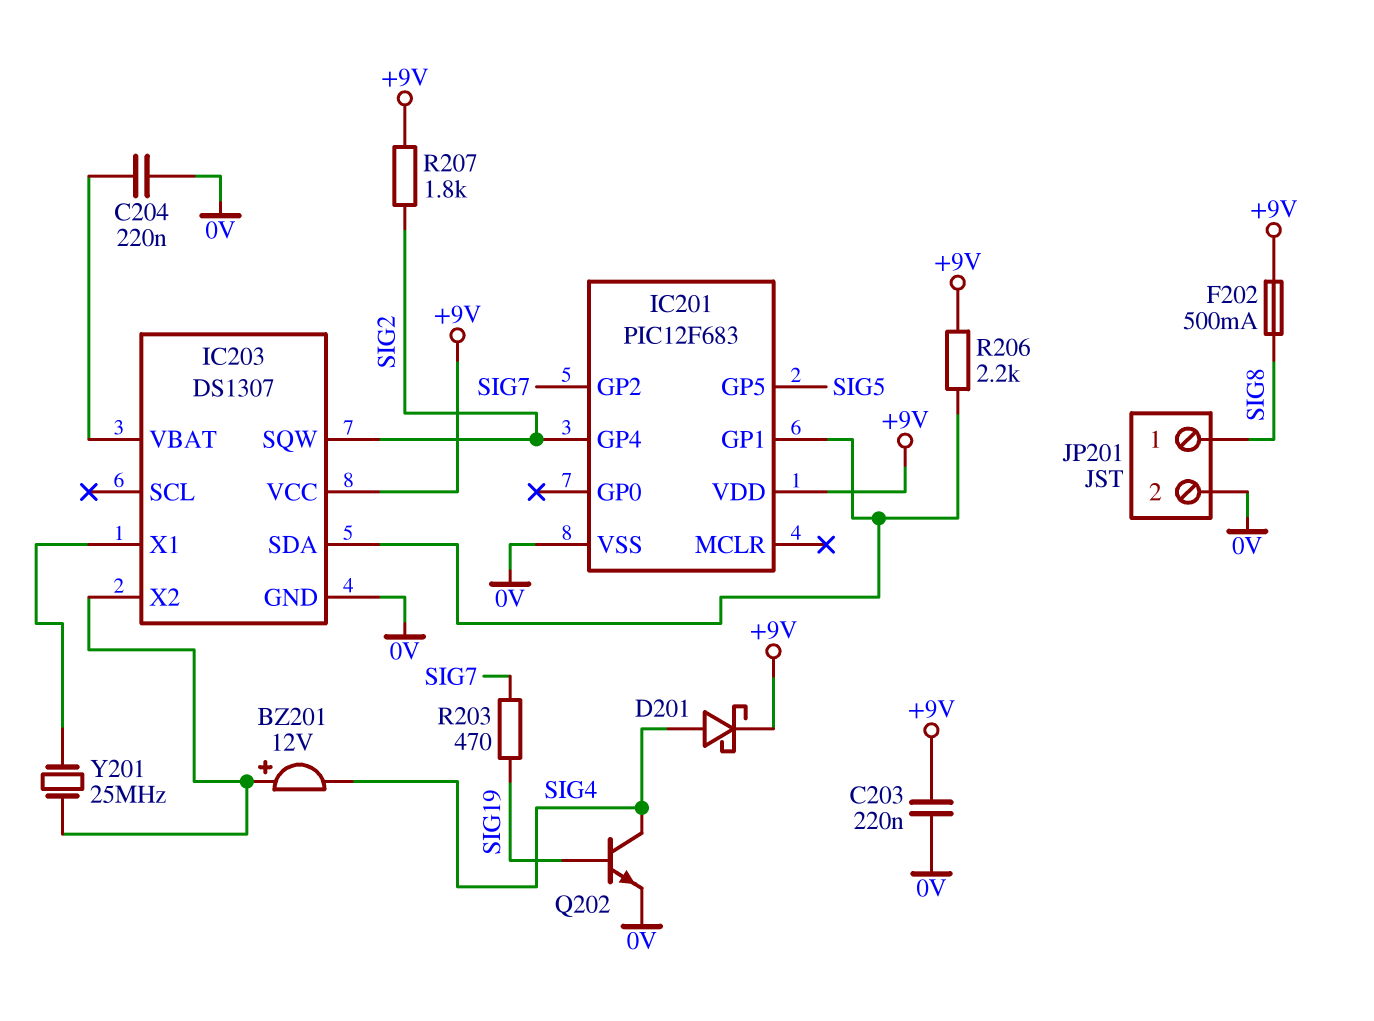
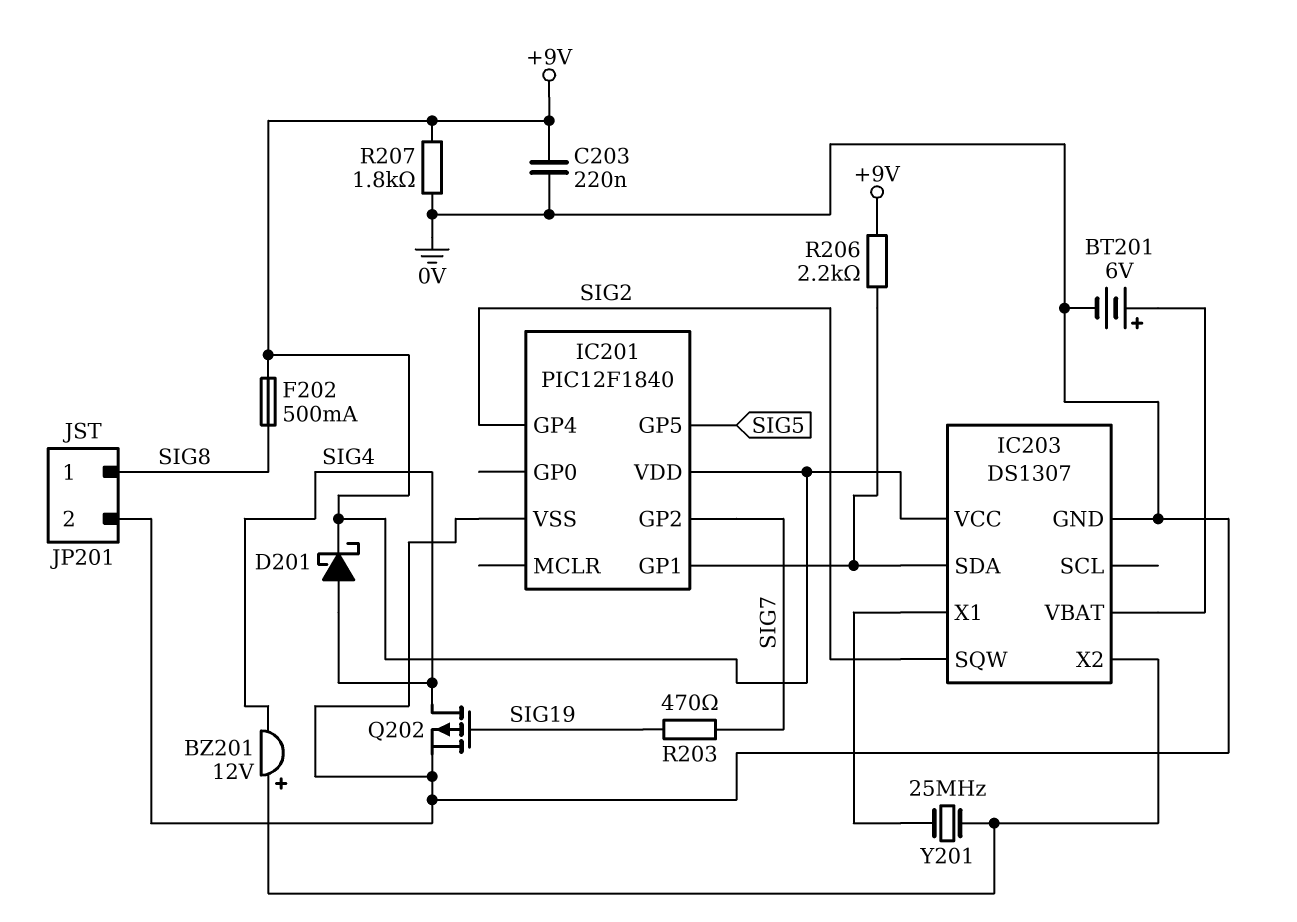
BT201: none -> 6V (plus IC203/VBAT, minus 0V)
C204: 220nF (0V, IC203/VBAT) -> none
IC201: PIC12F683 -> PIC12F1840
Q202: NPN (B SIG19, C SIG4, E 0V) -> PMOS (G SIG19, D SIG4, S 0V)
R207: 1.8k (+9V, SIG2) -> 1.8k (+9V, 0V)

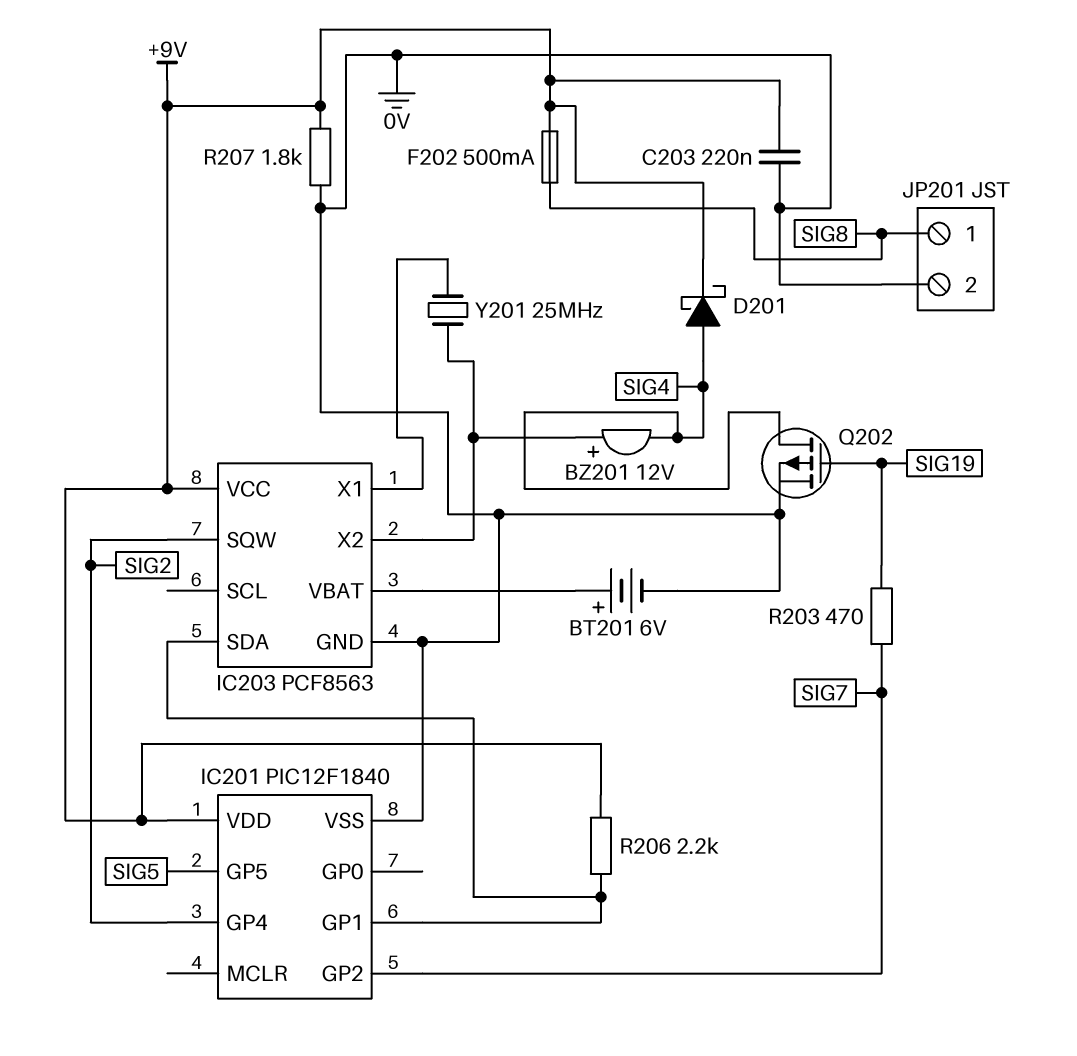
IC203: DS1307 -> PCF8563

